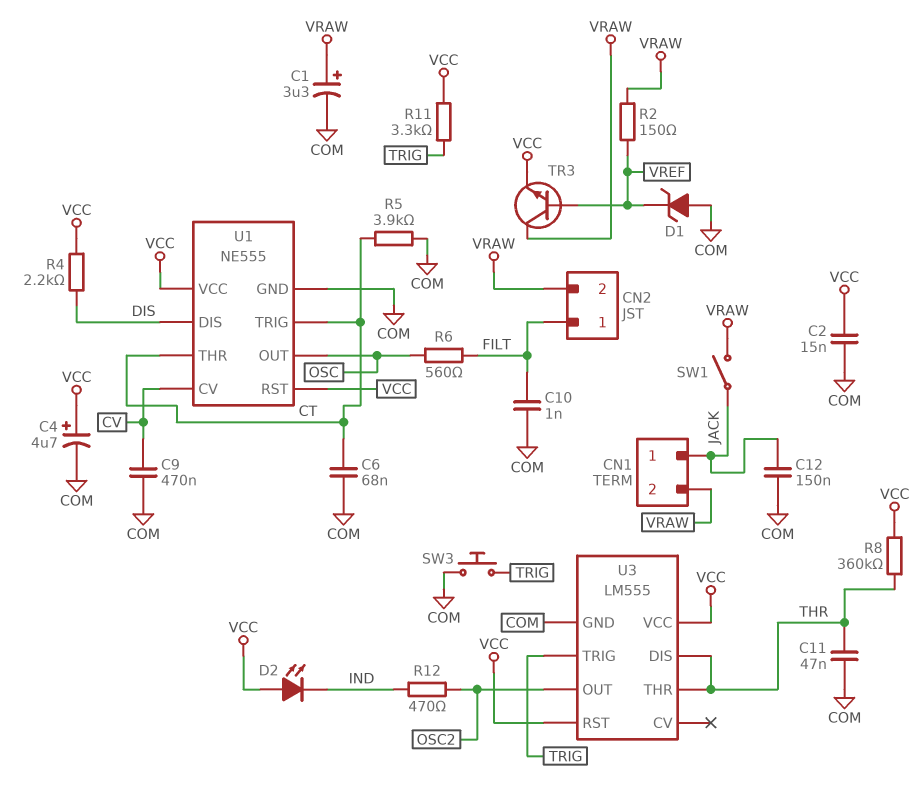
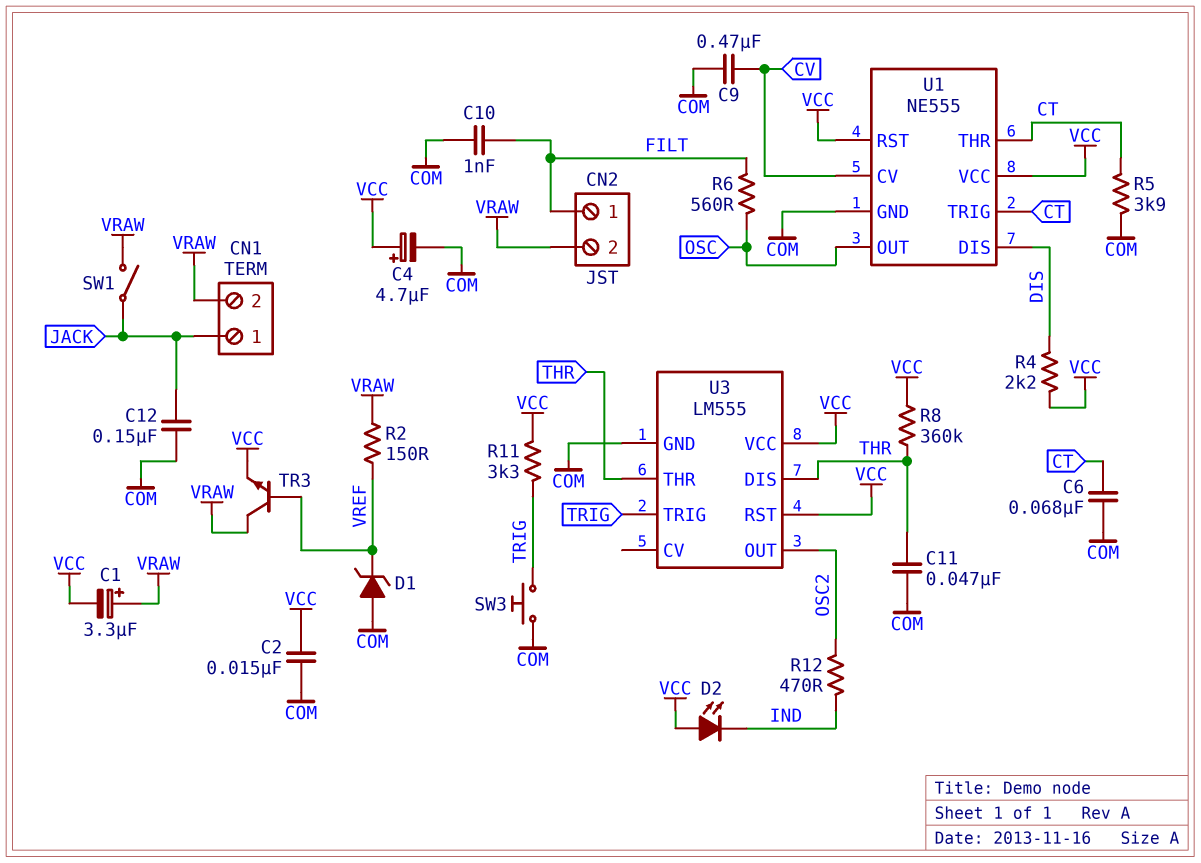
C1: 3.3uF (plus VRAW, minus COM) -> 3.3uF (plus VRAW, minus VCC)

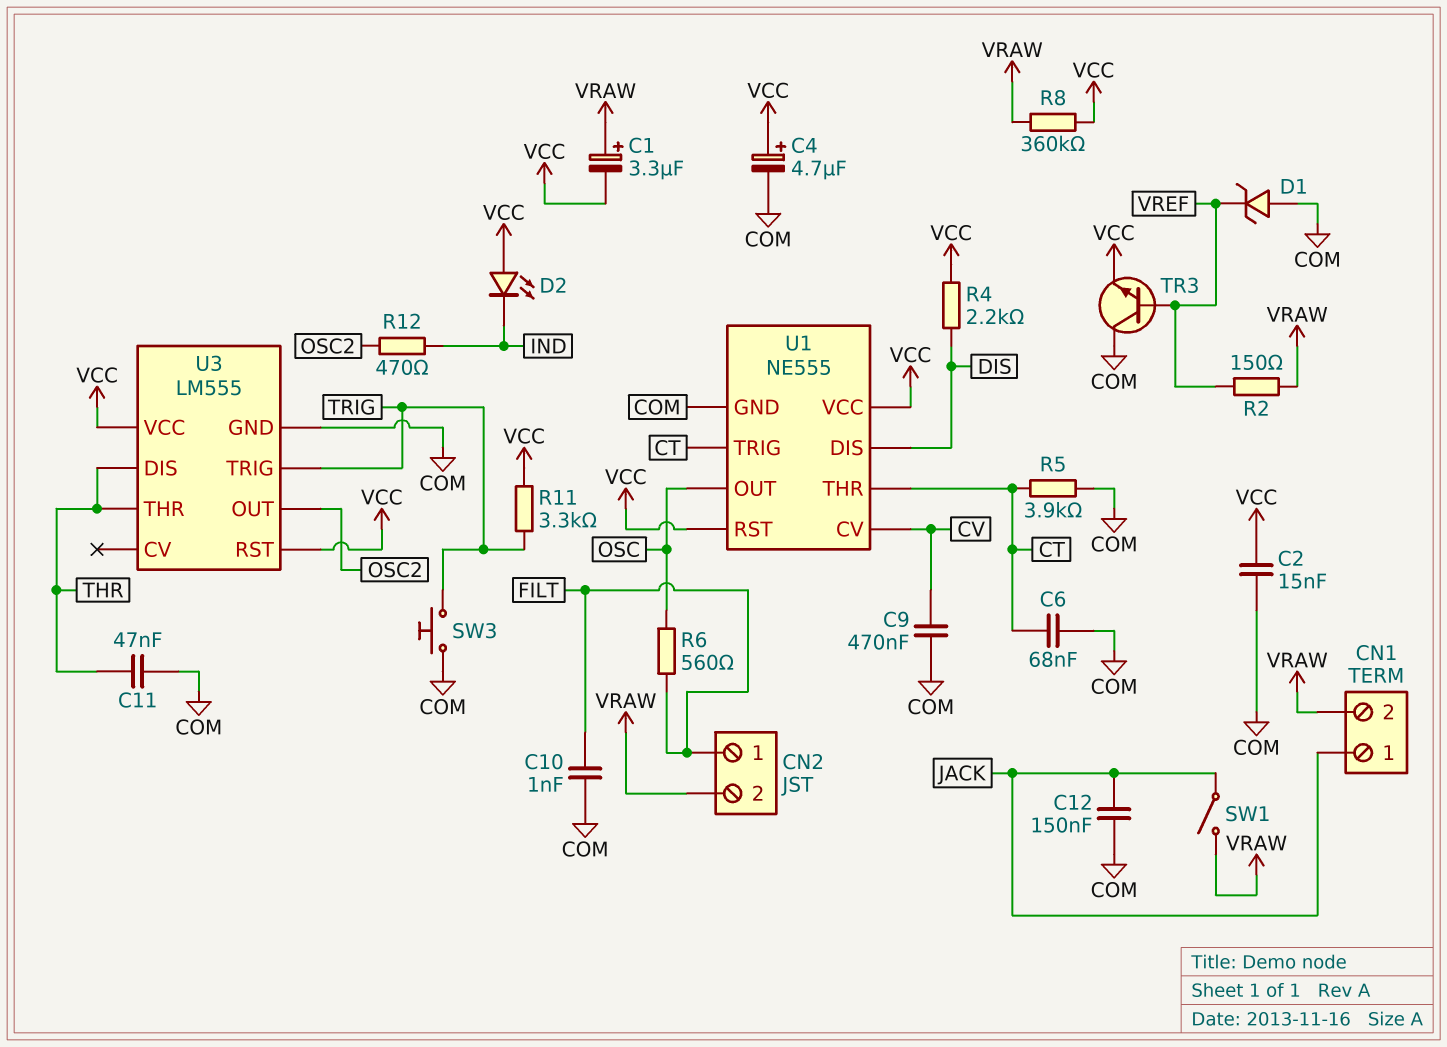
R8: 360k (THR, VCC) -> 360k (VCC, VRAW)
TR3: NPN (B VREF, C VRAW, E VCC) -> NPN (B VREF, C COM, E VCC)

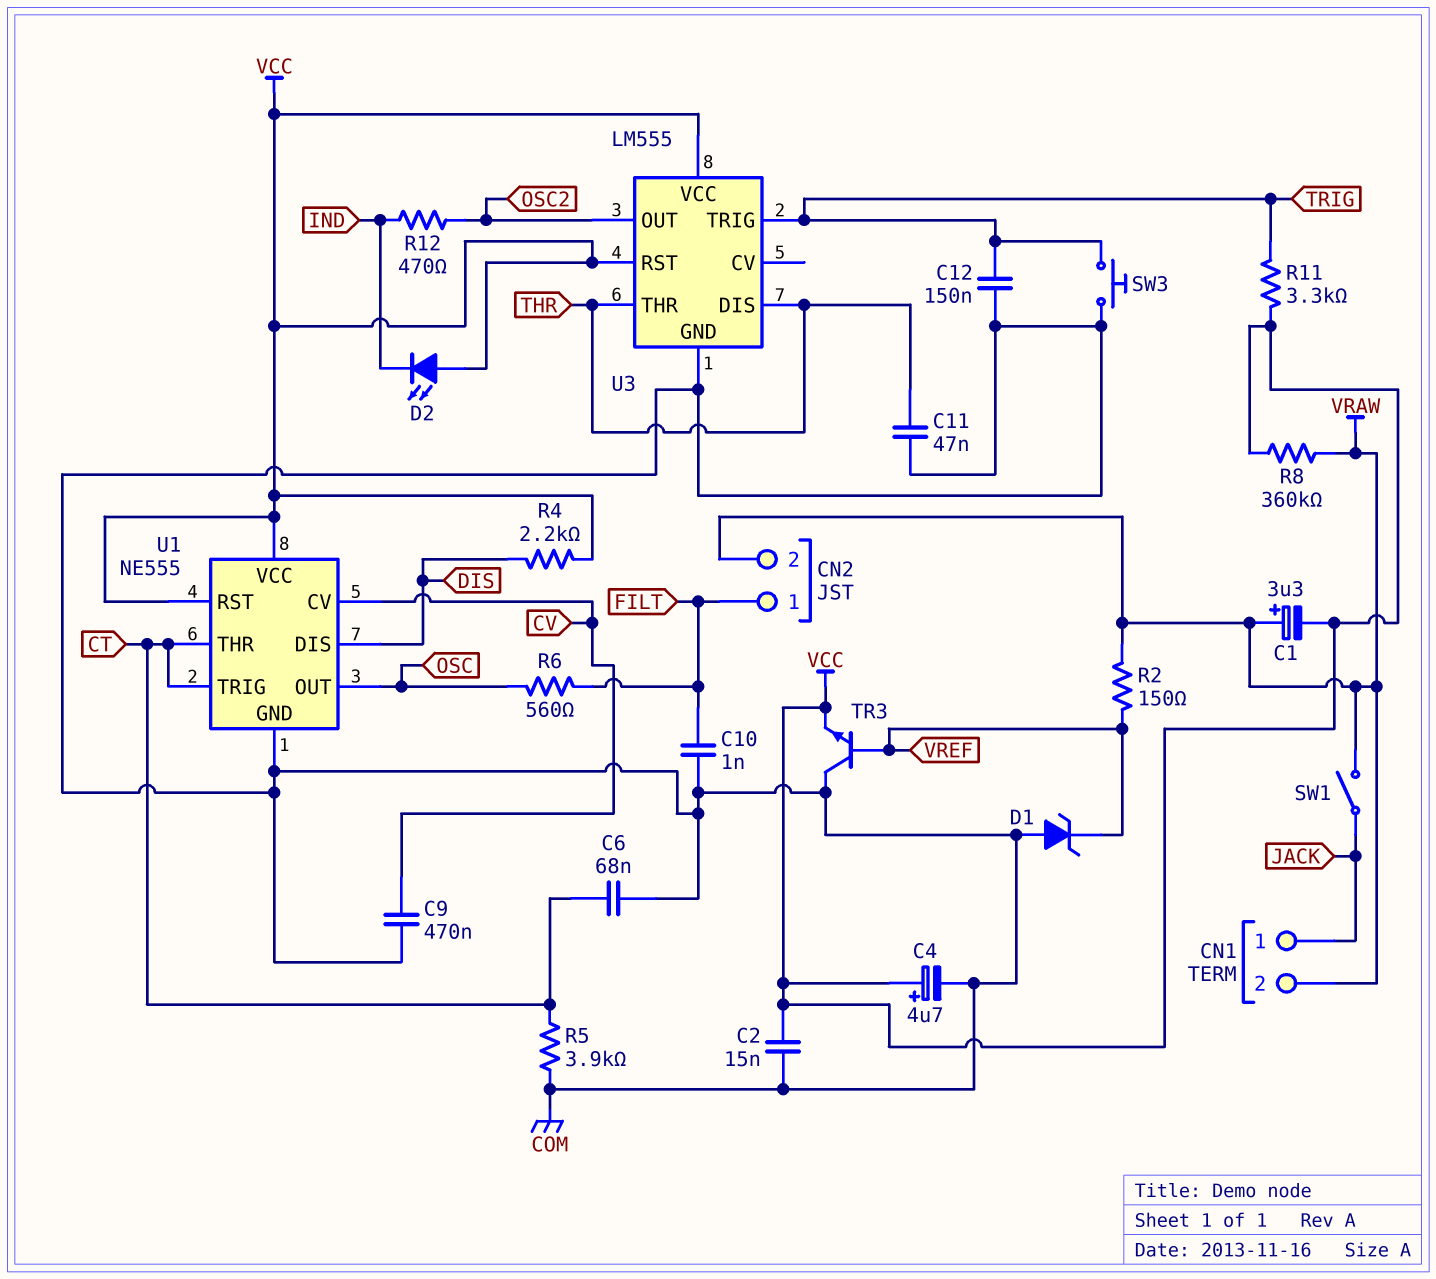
C12: 150nF (COM, JACK) -> 150nF (COM, TRIG)

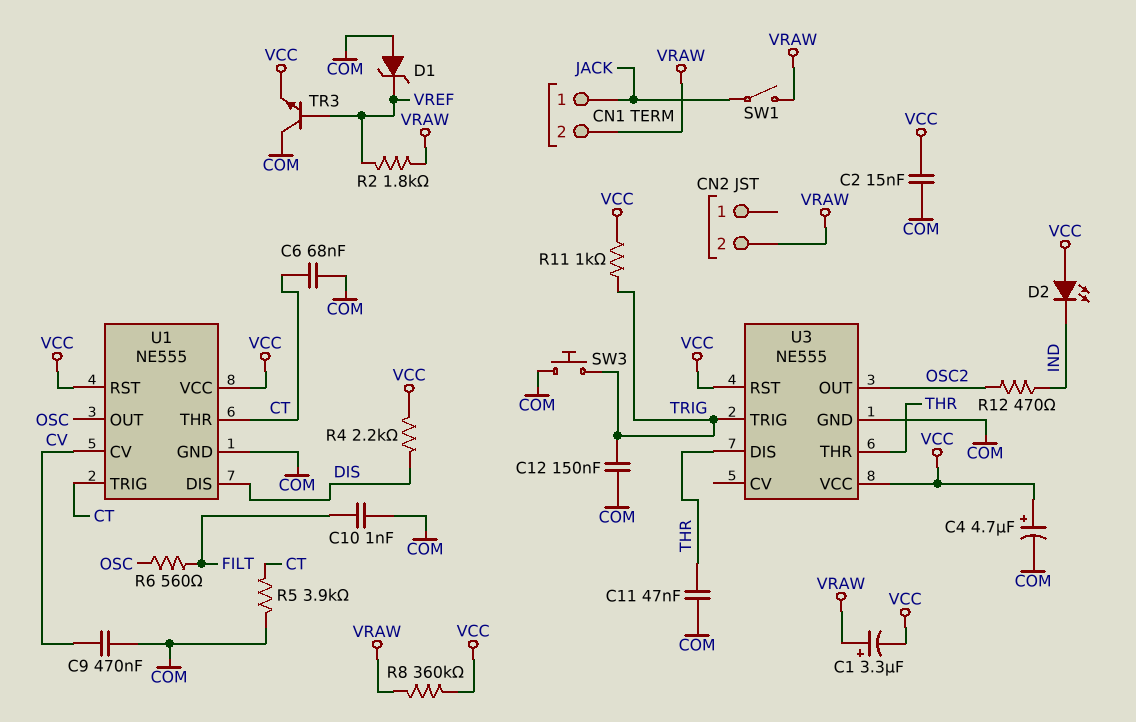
CN2 pin 1: FILT -> none
R2: 150 (VRAW, VREF) -> 1.8k (VRAW, VREF)
R11: 3.3k (TRIG, VCC) -> 1k (TRIG, VCC)
U3: LM555 -> NE555

